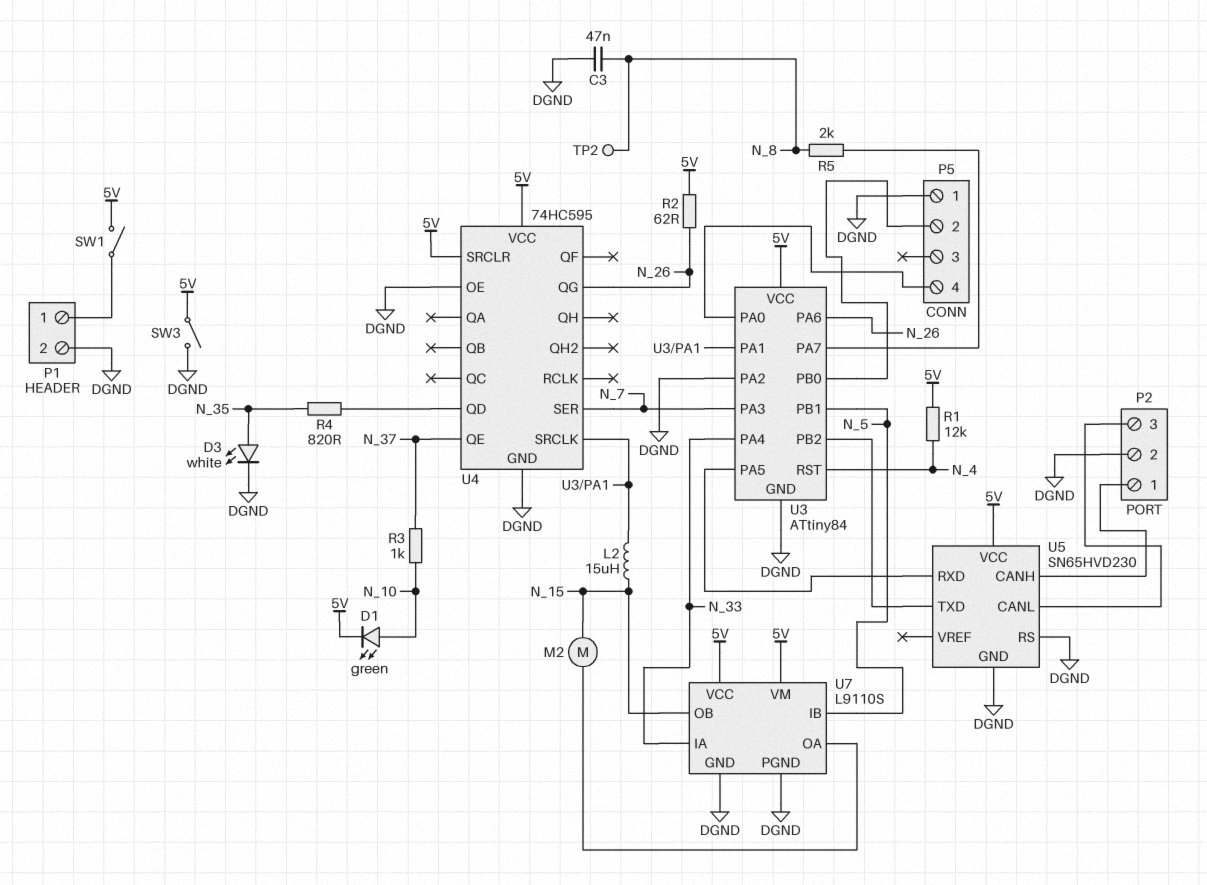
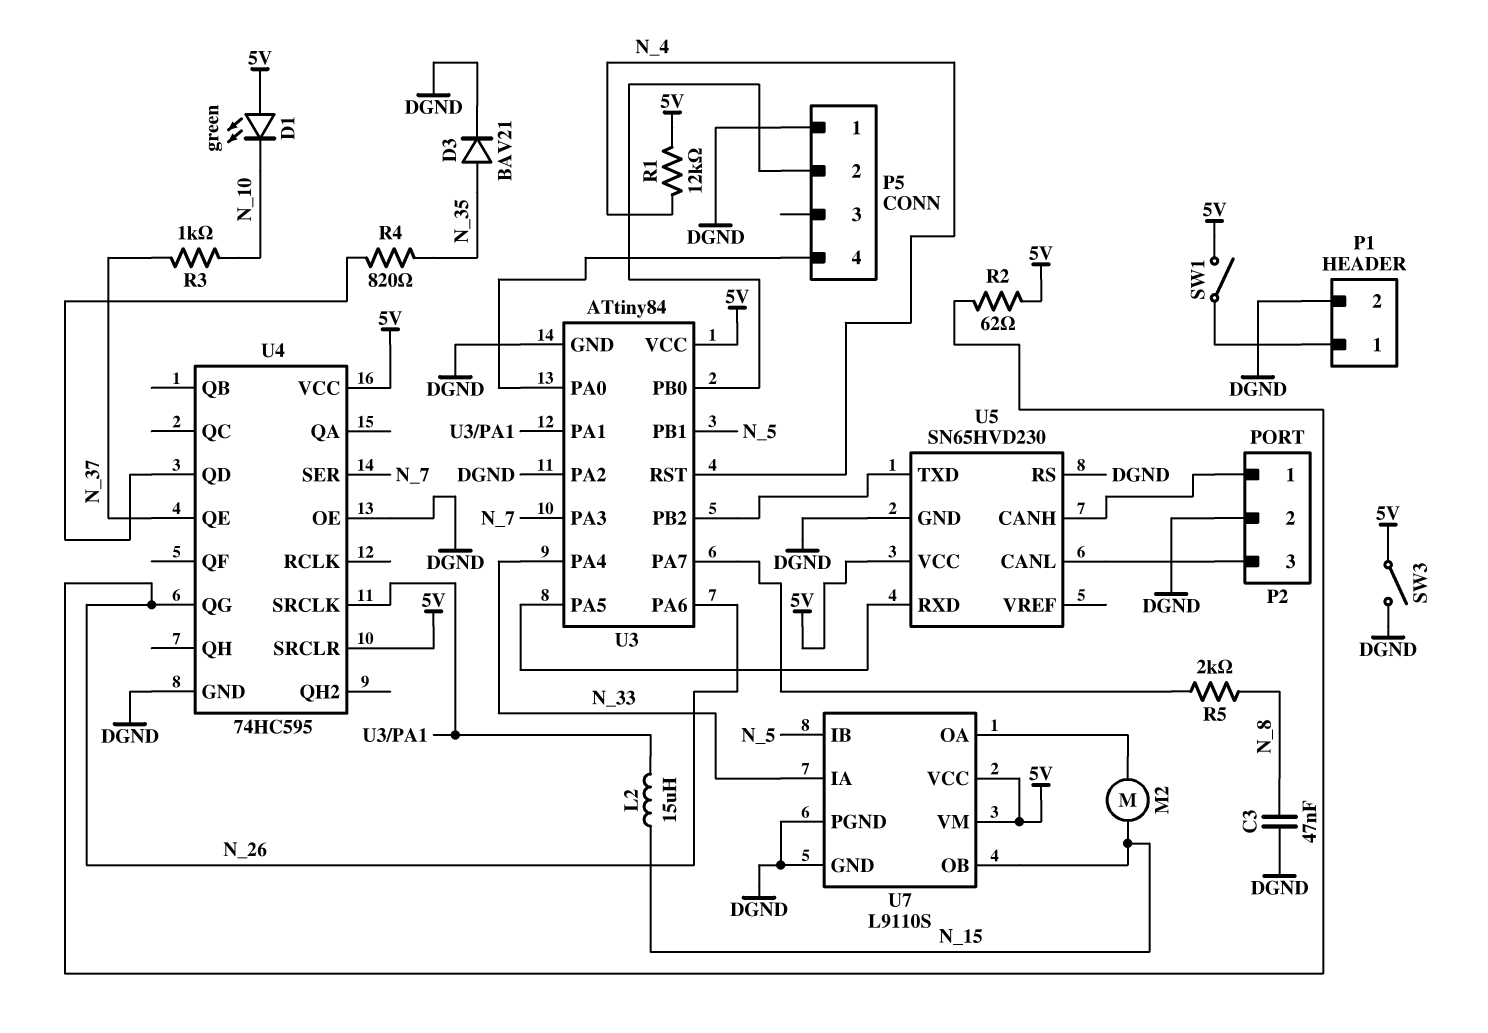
D1: LED green (A N_10, K 5V) -> LED green (A 5V, K N_10)
D3: LED white (A N_35, K DGND) -> diode BAV21 (A N_35, K DGND)
TP2: test point (N_8) -> none

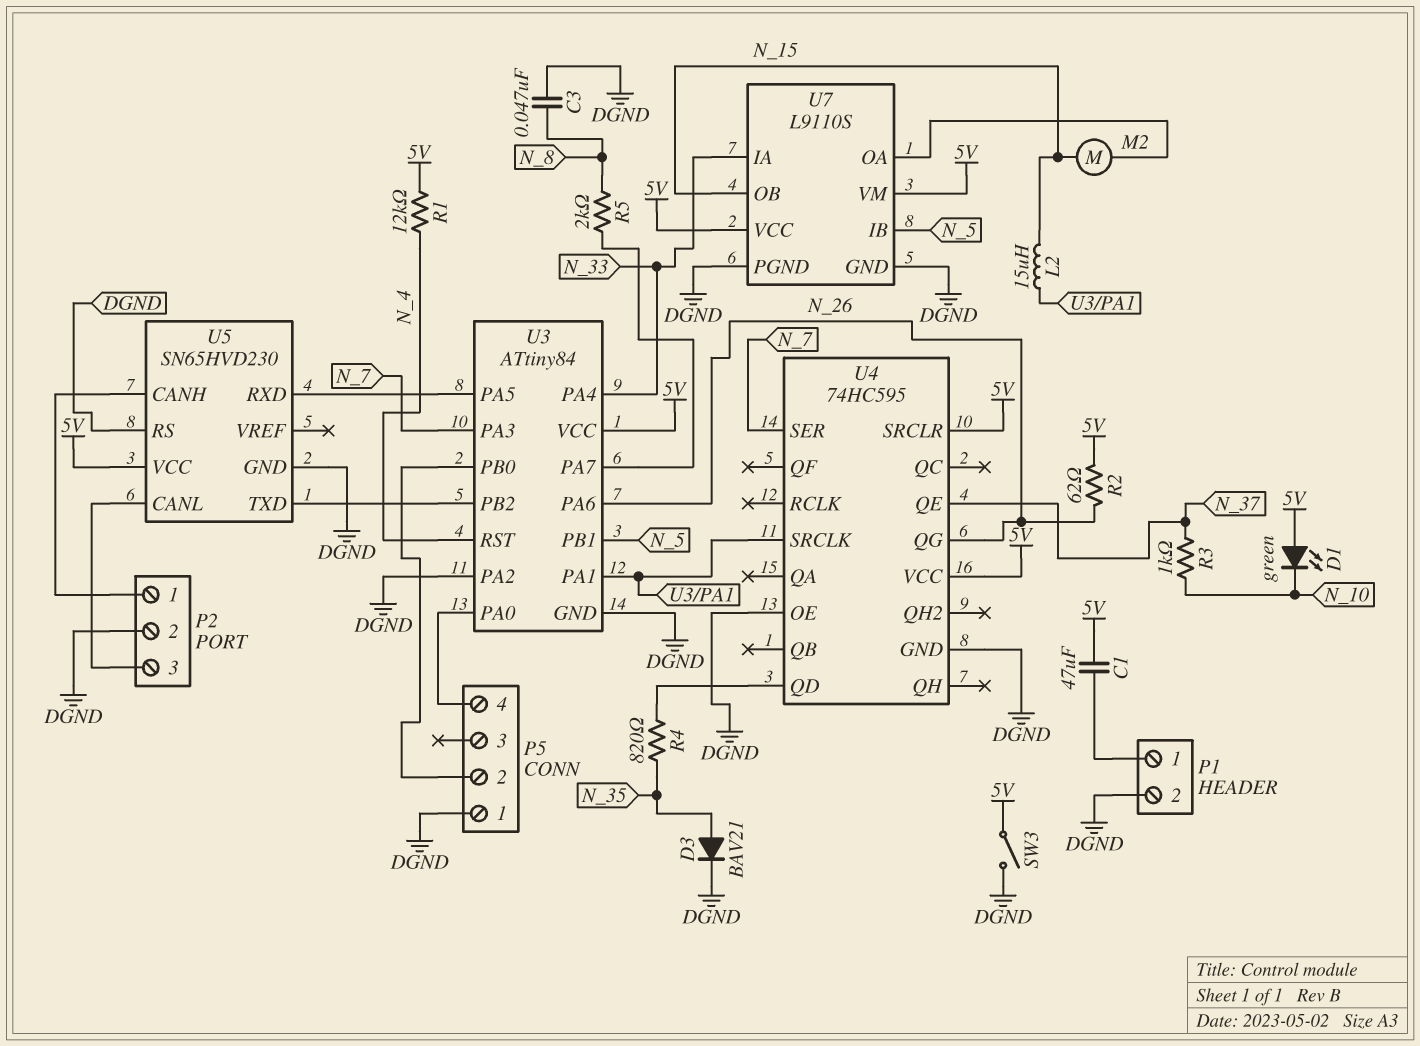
C1: none -> 47uF (5V, P1/1)
SW1: switch (5V, P1/1) -> none

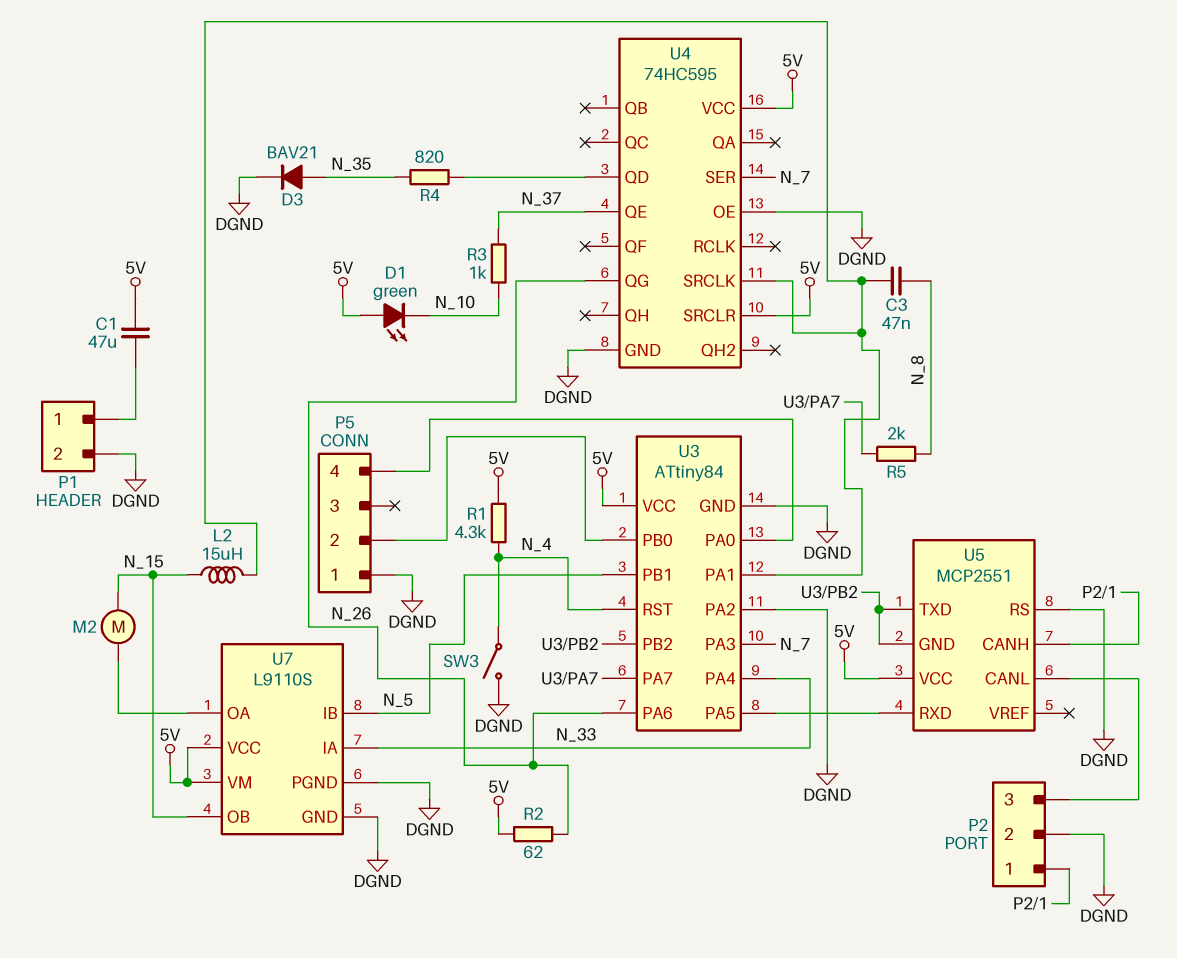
C3: 47nF (DGND, N_8) -> 47nF (N_8, U3/PA1)
R1: 12k (5V, N_4) -> 4.3k (5V, N_4)
SW3: switch (5V, DGND) -> switch (DGND, N_4)
U5: SN65HVD230 -> MCP2551
U5 pin GND: DGND -> U3/PB2

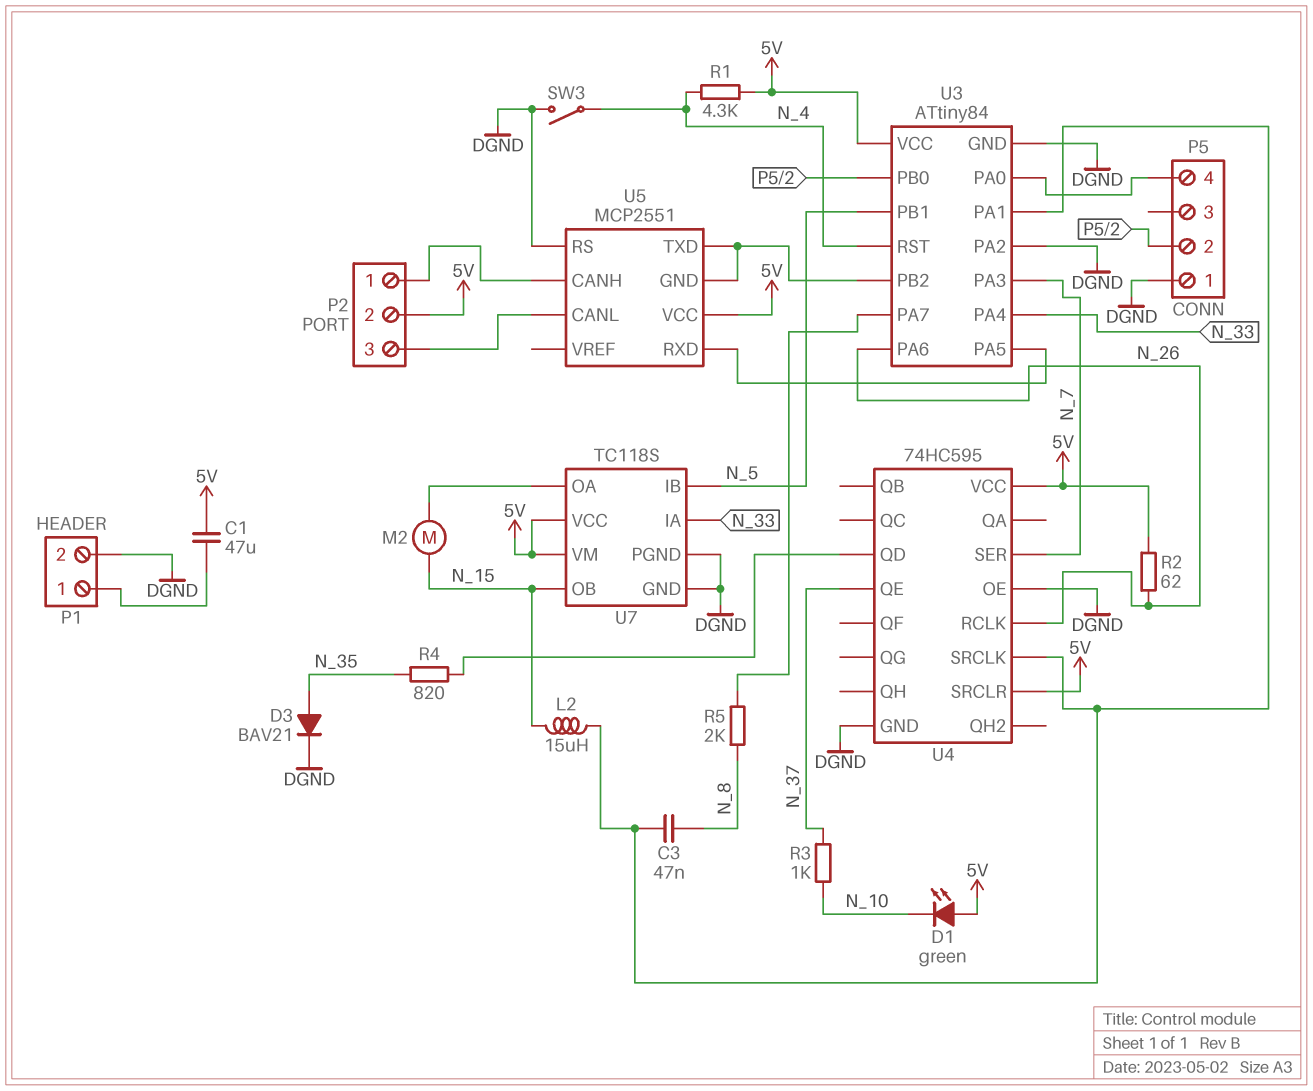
P2 pin 2: DGND -> 5V
U4 pin QG: N_26 -> none
U4 pin RCLK: none -> N_26
U7: L9110S -> TC118S

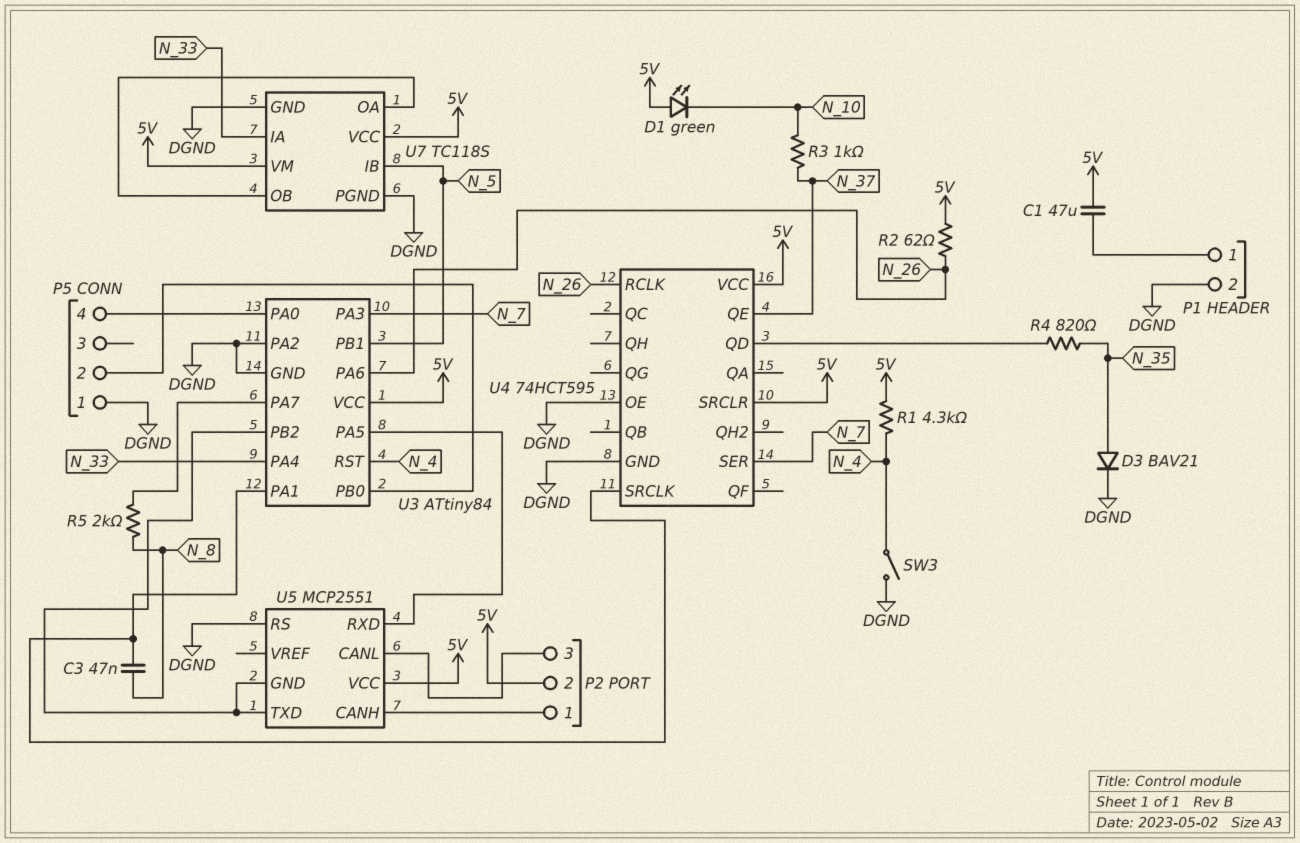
L2: 15uH (N_15, U3/PA1) -> none
M2: motor (N_15, U7/OA) -> none
U4: 74HC595 -> 74HCT595
U7 pin OB: N_15 -> U7/OA

